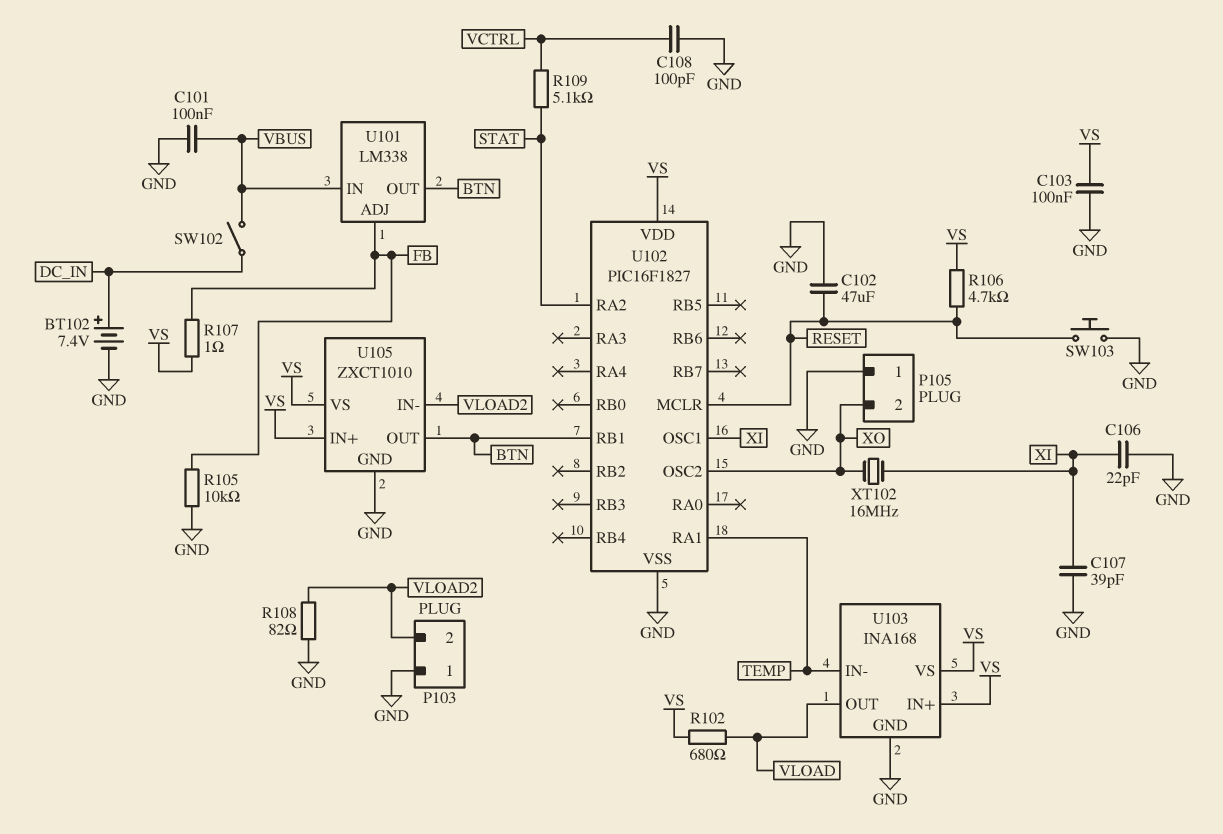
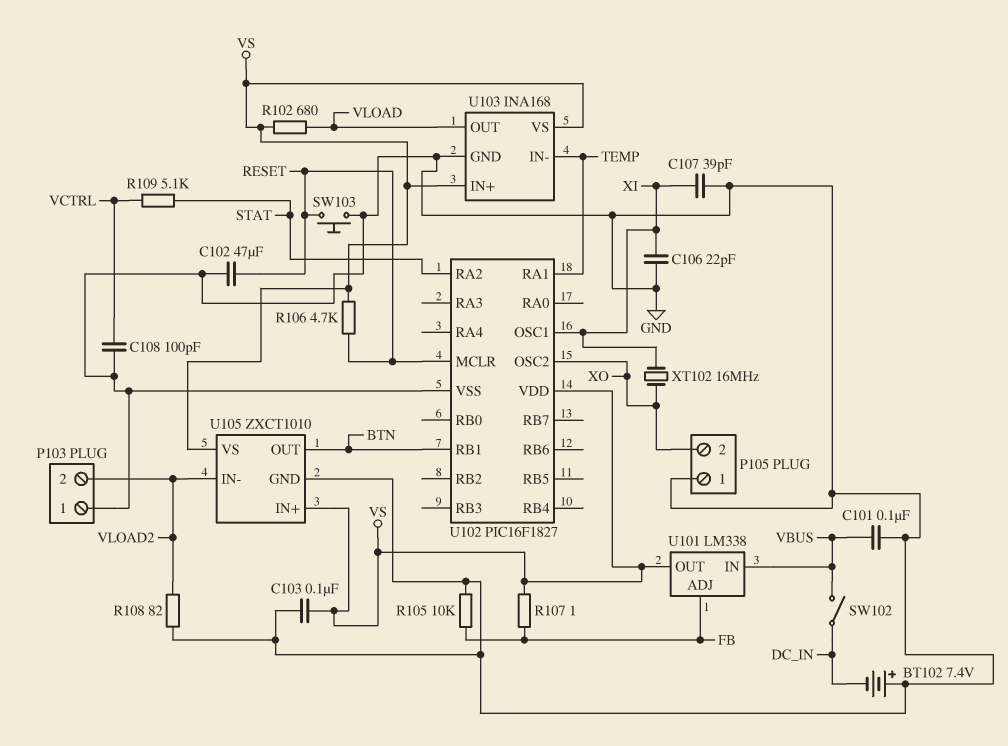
BT102: 7.4V (plus DC_IN, minus GND) -> 7.4V (plus GND, minus DC_IN)
U101 pin OUT: BTN -> VS

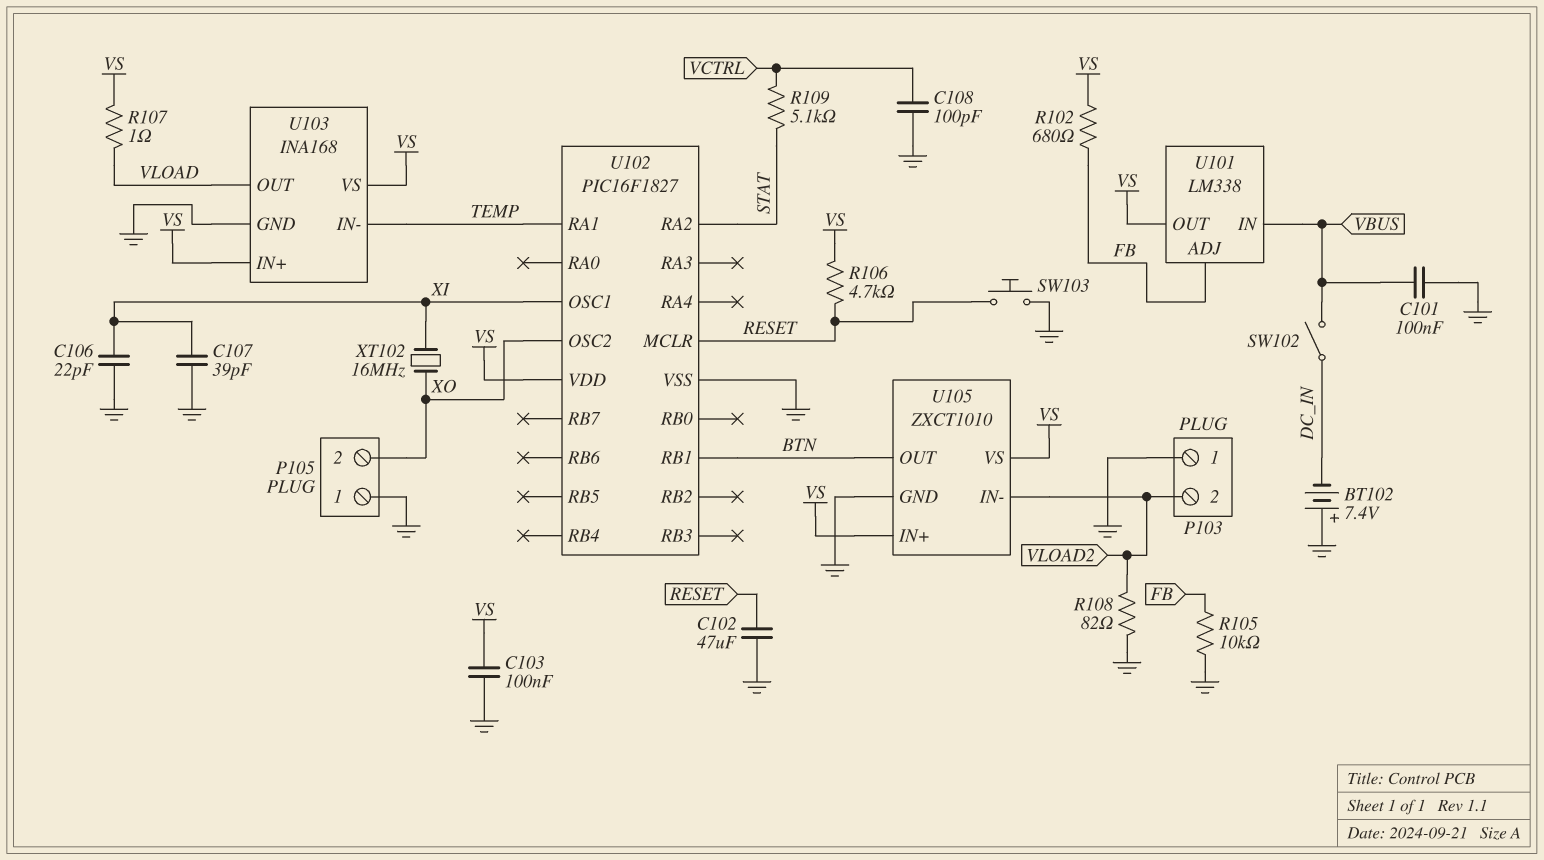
R102: 680 (VLOAD, VS) -> 680 (FB, VS)
R107: 1 (FB, VS) -> 1 (VLOAD, VS)

